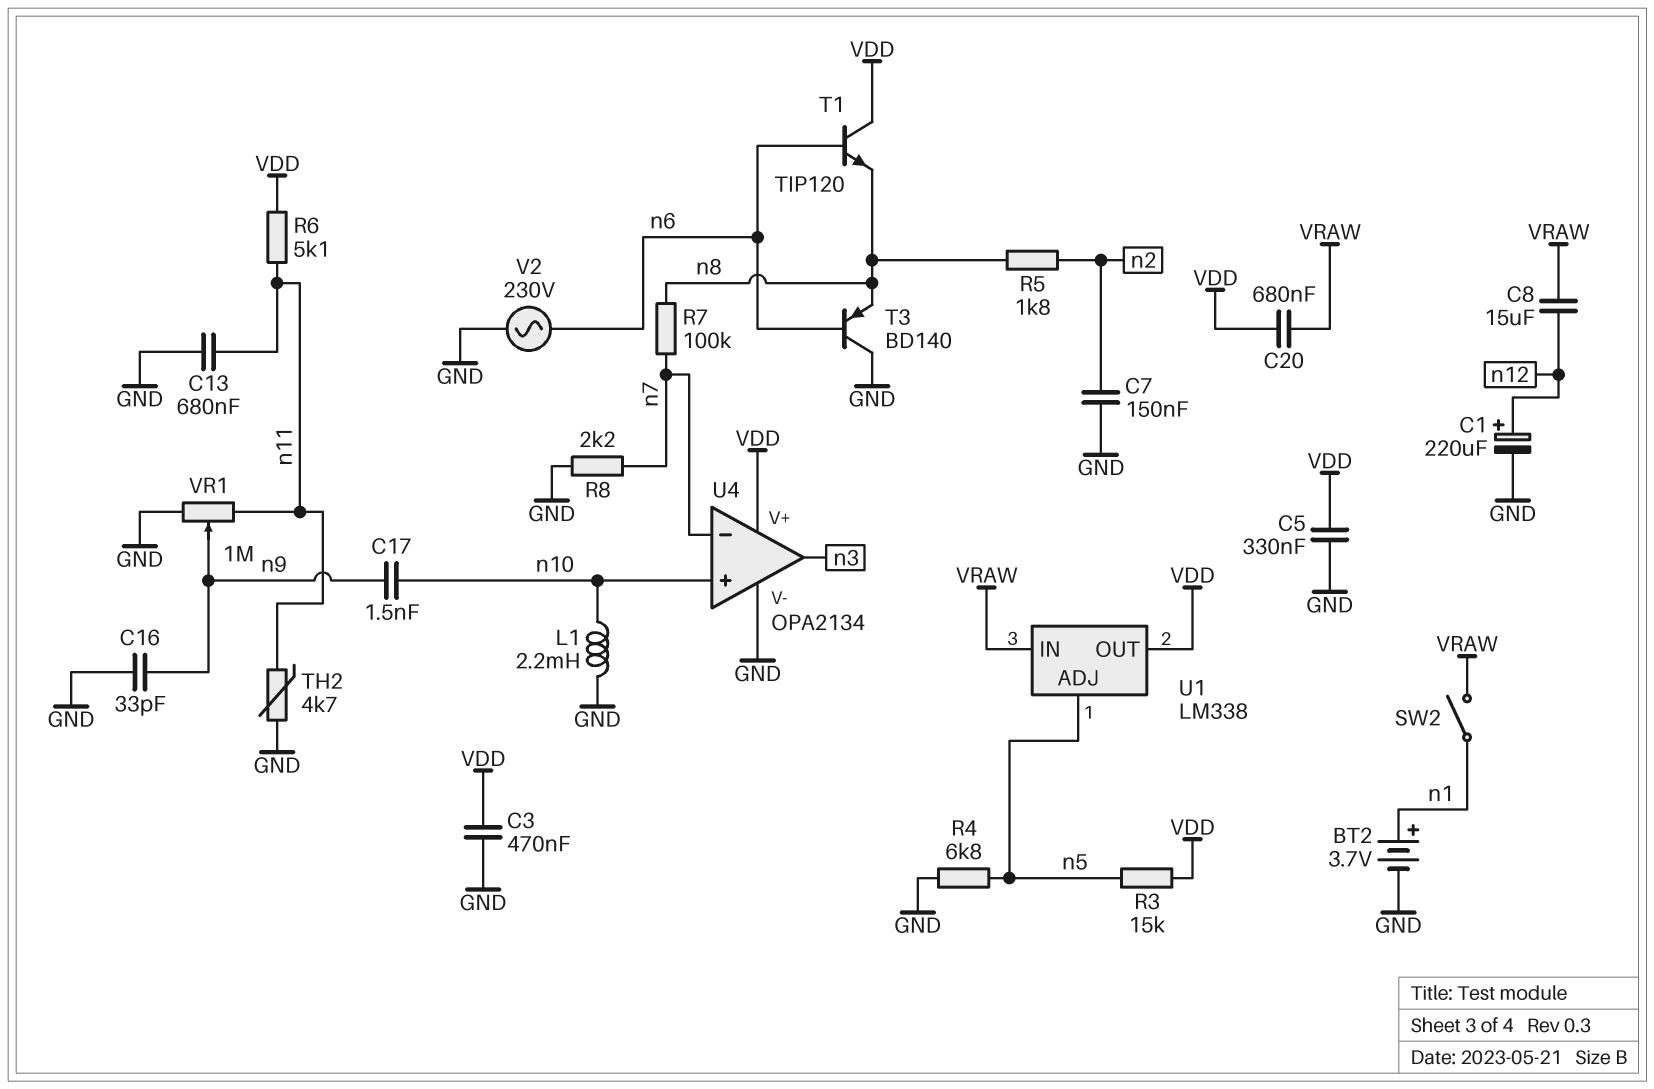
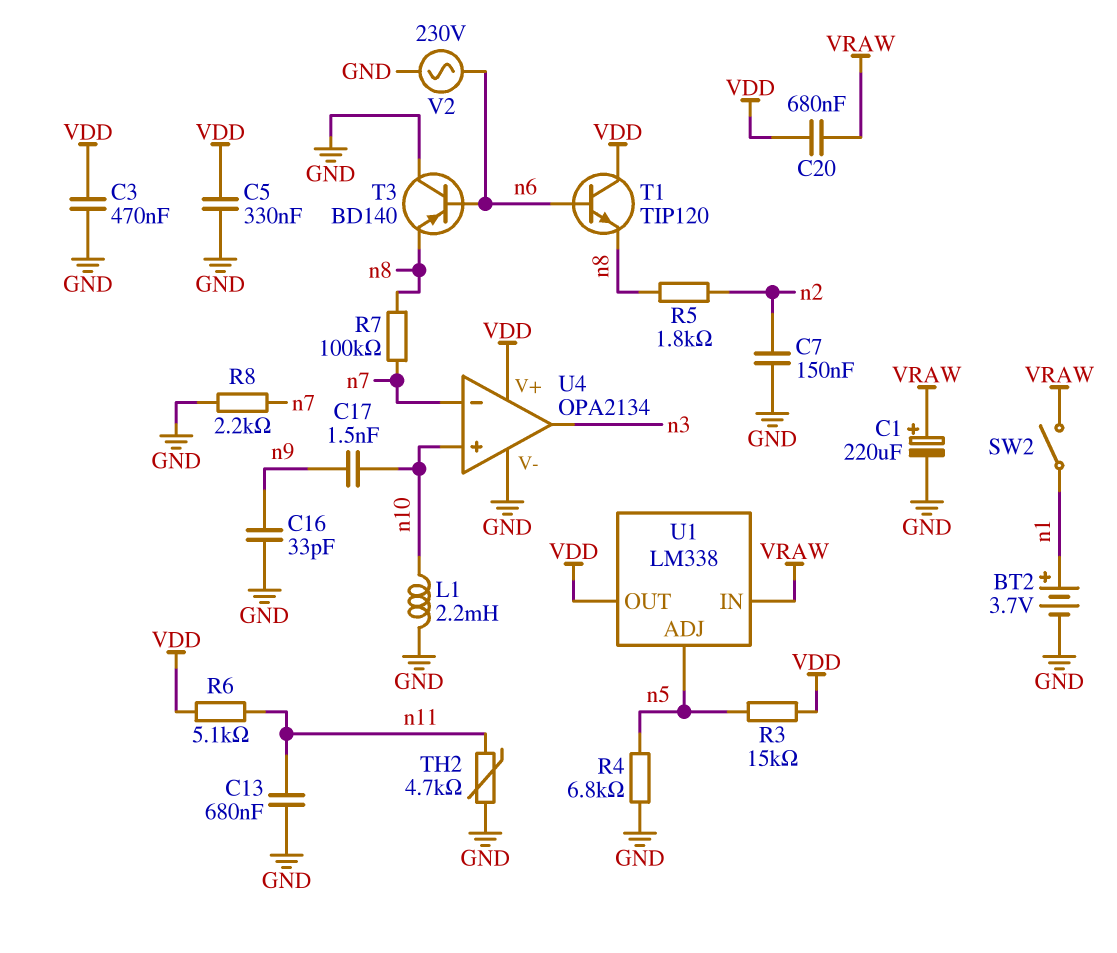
C1: 220uF (plus n12, minus GND) -> 220uF (plus VRAW, minus GND)
C8: 15uF (VRAW, n12) -> none
VR1: 1M (GND, n11, wiper n9) -> none

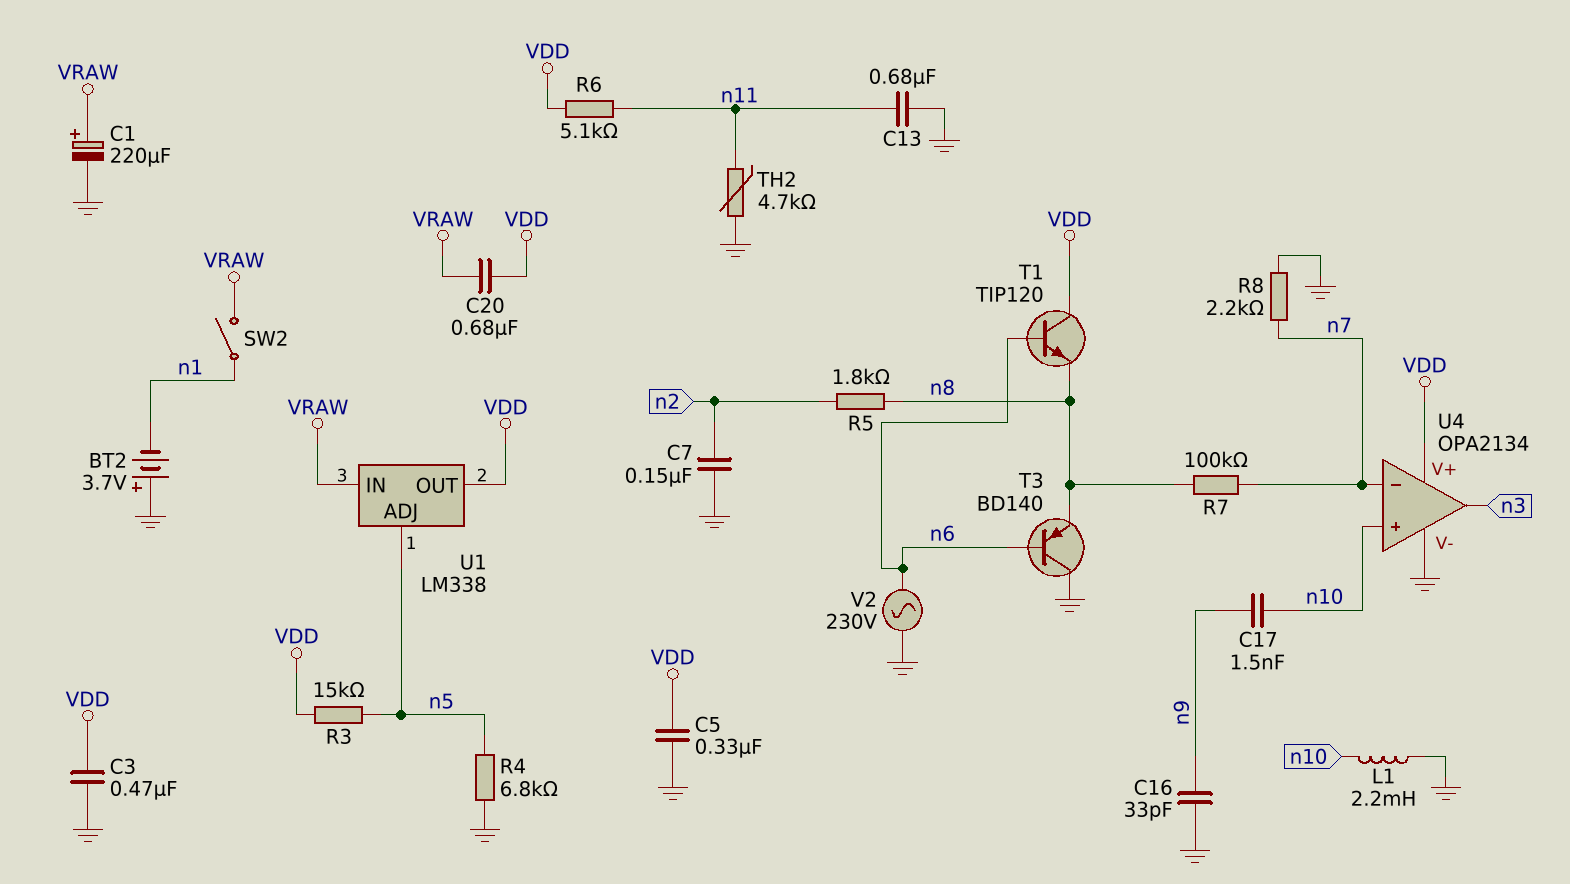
BT2: 3.7V (plus n1, minus GND) -> 3.7V (plus GND, minus n1)

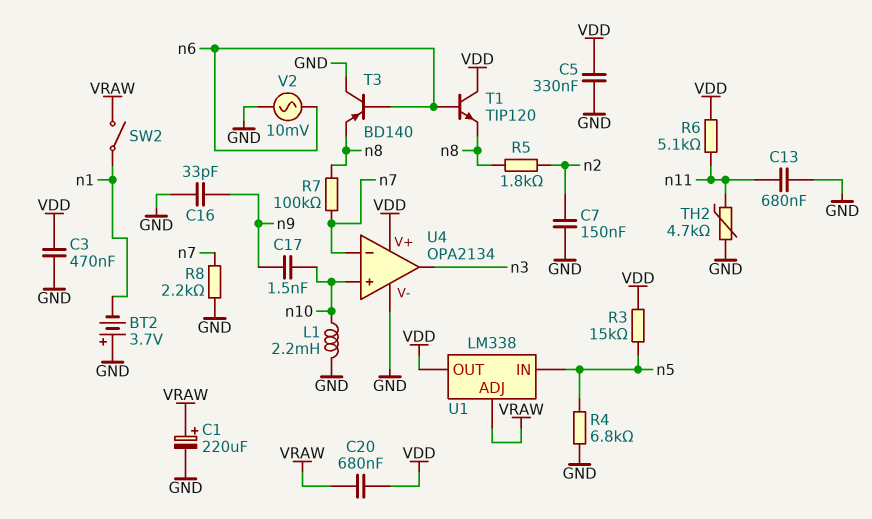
U1 pin ADJ: n5 -> VRAW
U1 pin IN: VRAW -> n5
V2: AC 230V (GND, n6) -> AC 10mV (GND, n6)

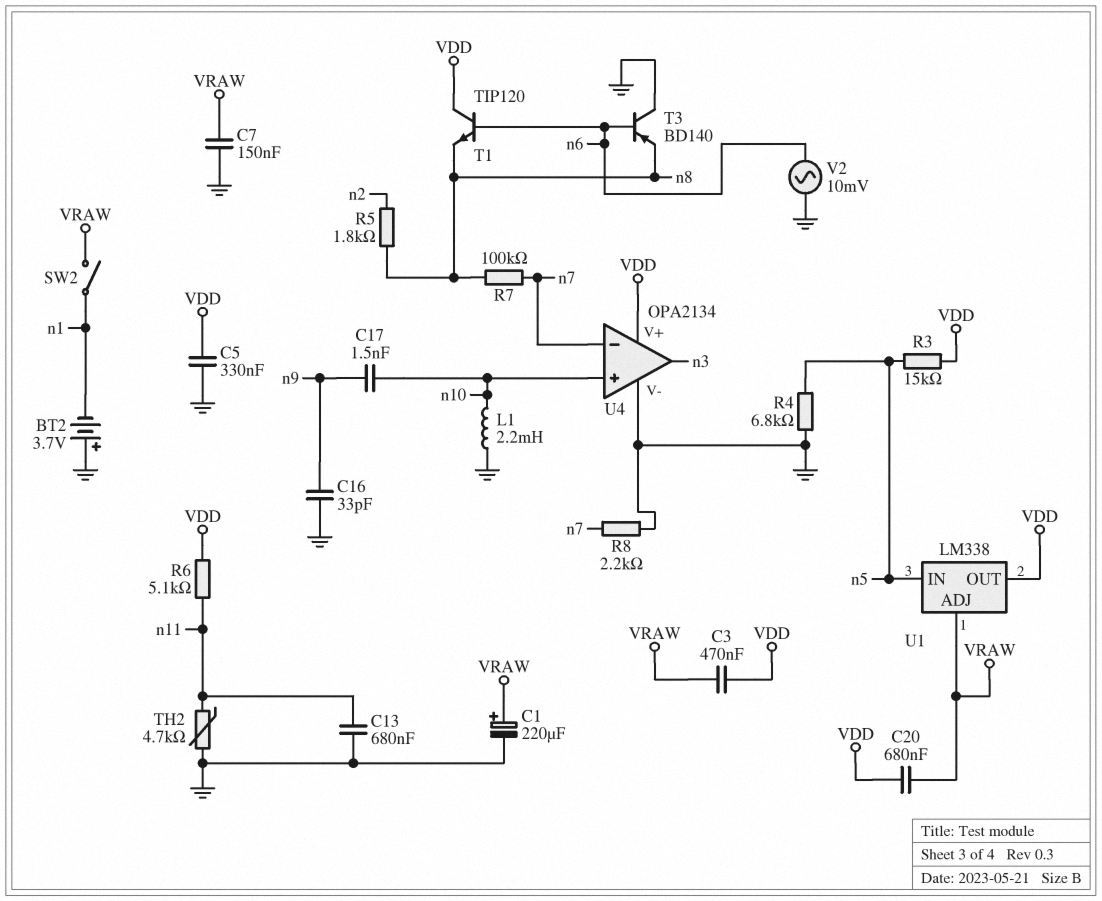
C3: 470nF (GND, VDD) -> 470nF (VDD, VRAW)
C7: 150nF (GND, n2) -> 150nF (GND, VRAW)

